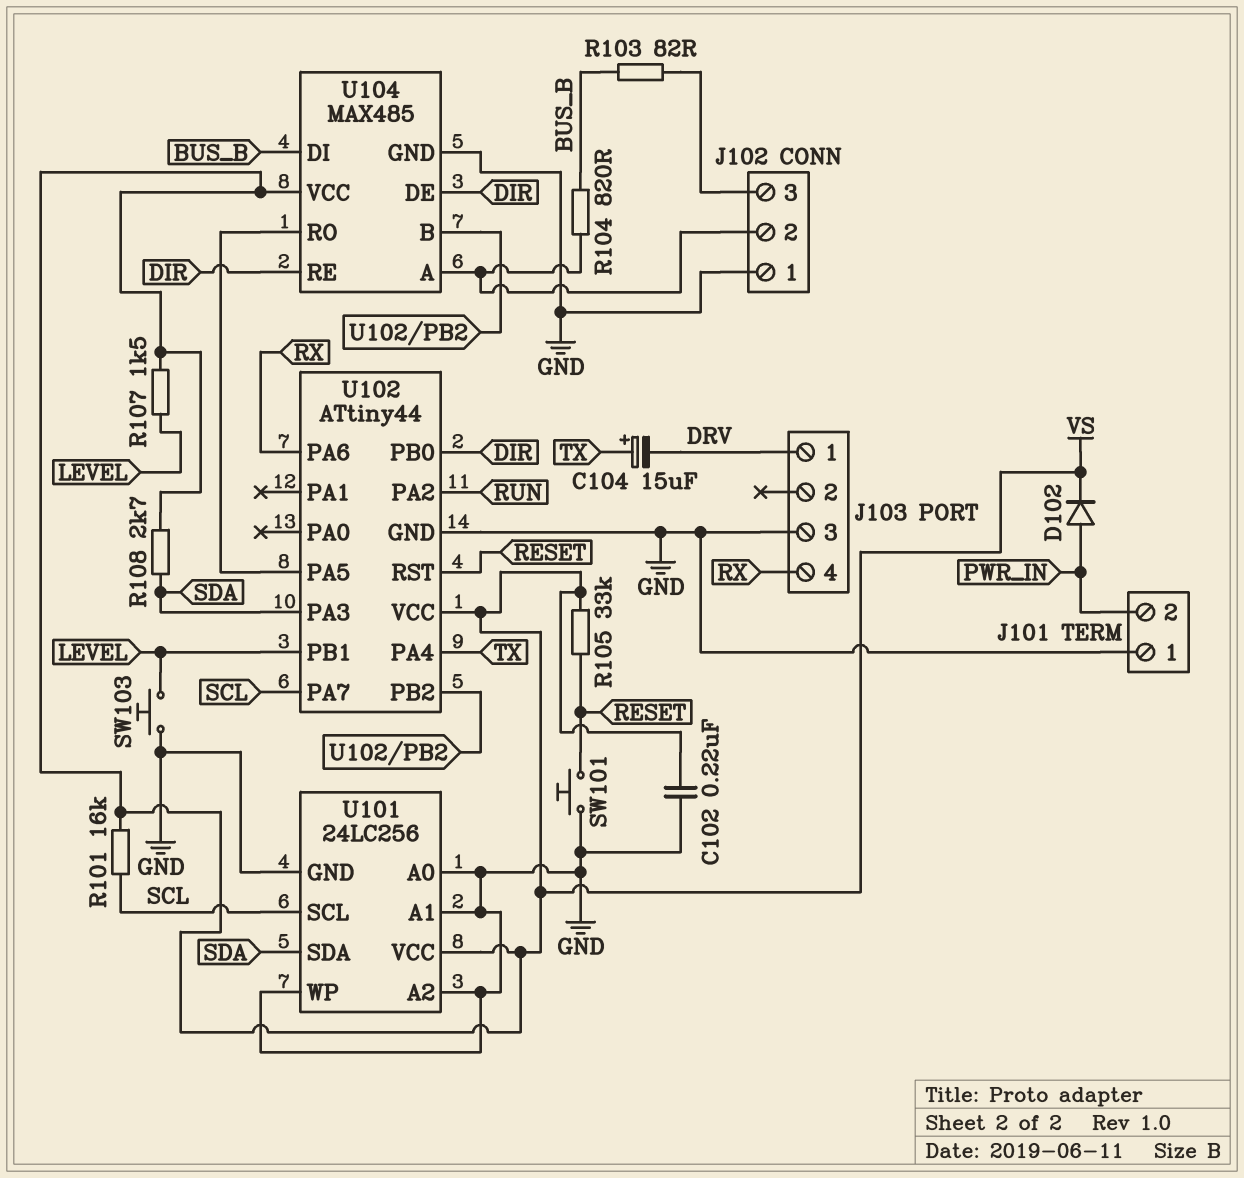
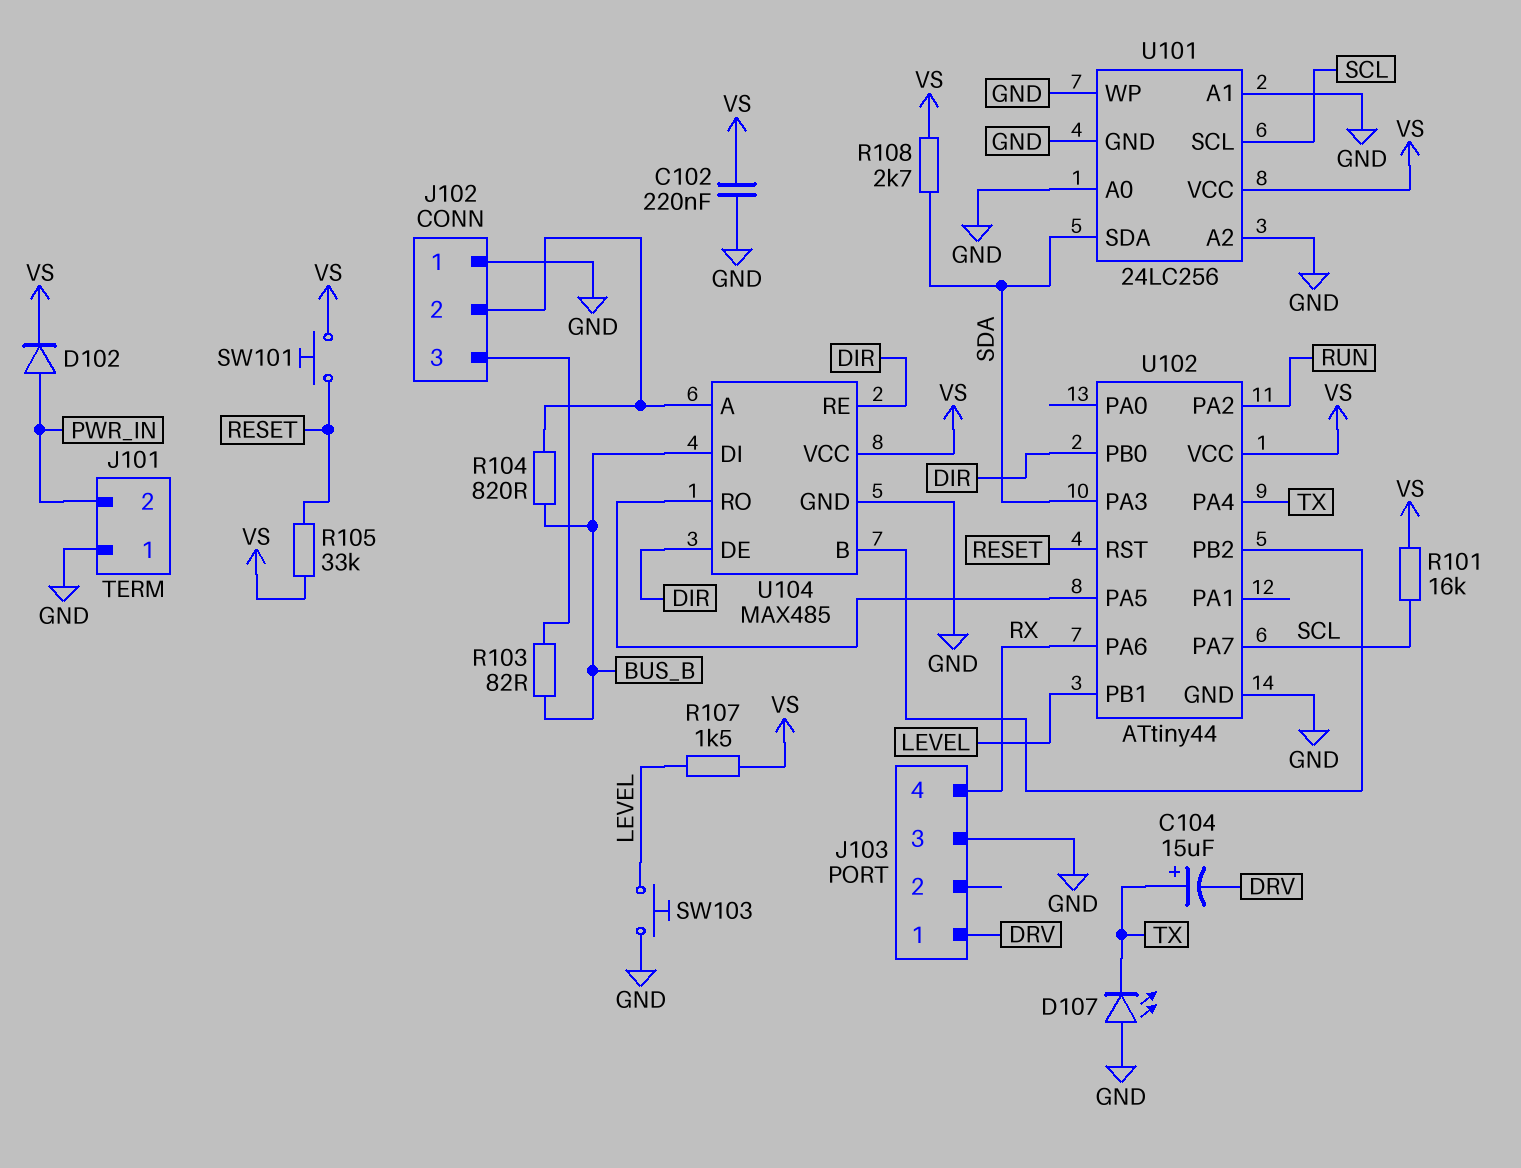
D107: none -> LED (A GND, K TX)
SW101: button (GND, RESET) -> button (RESET, VS)

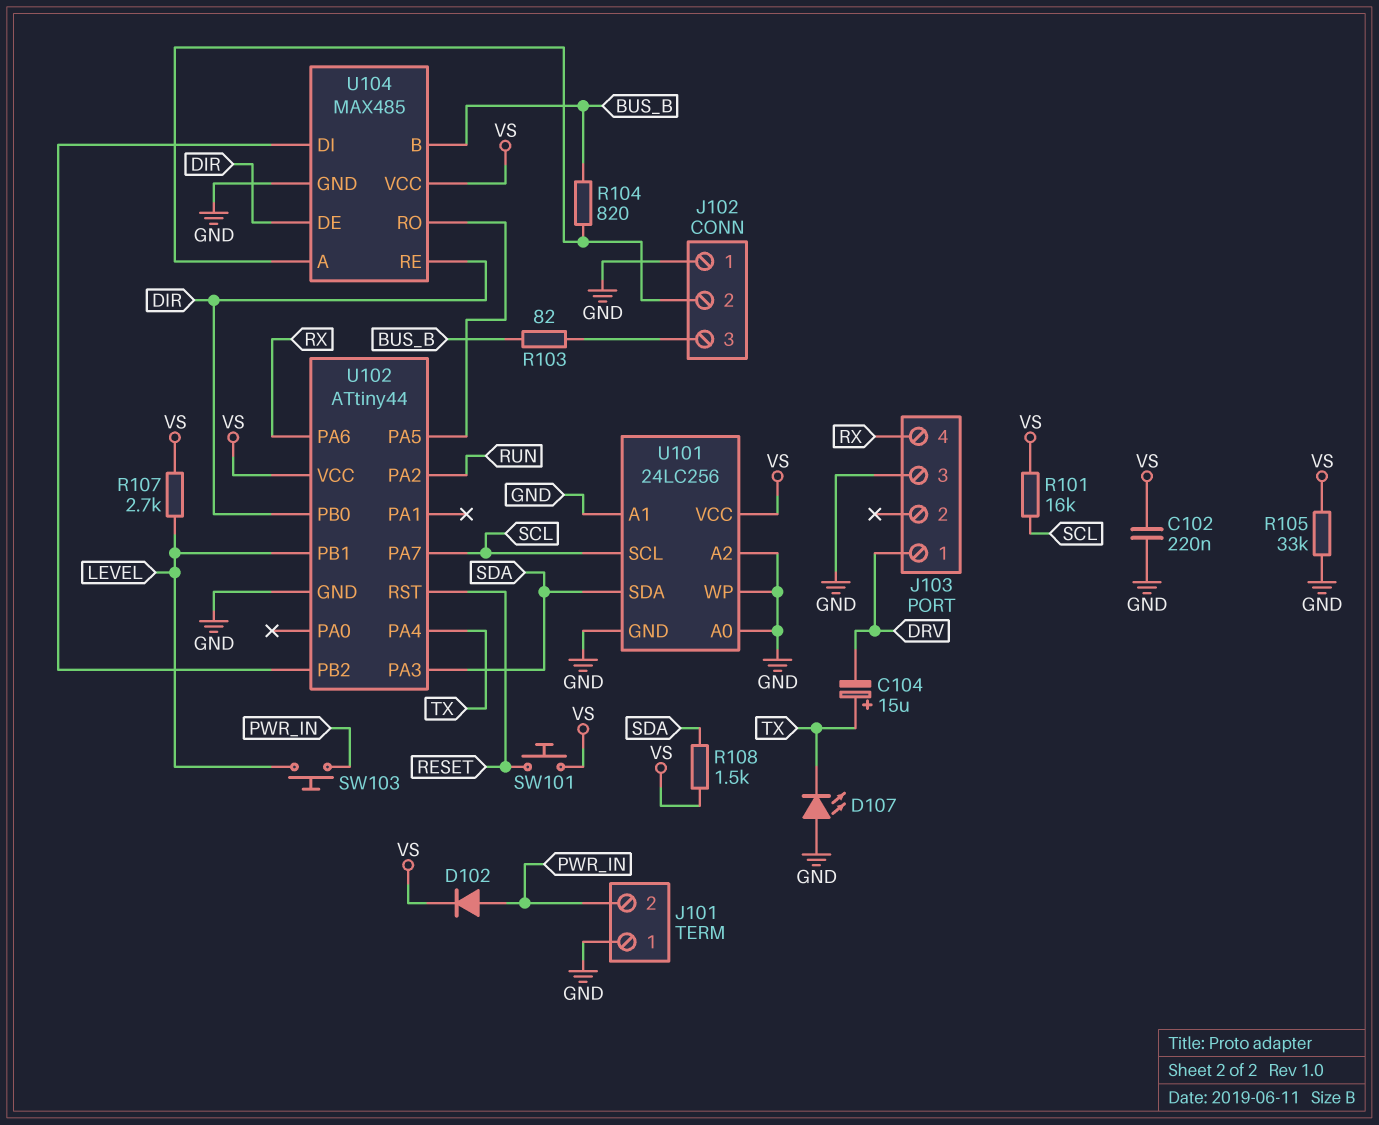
R105: 33k (RESET, VS) -> 33k (GND, VS)
R107: 1.5k (LEVEL, VS) -> 2.7k (LEVEL, VS)
R108: 2.7k (SDA, VS) -> 1.5k (SDA, VS)
SW103: button (GND, LEVEL) -> button (LEVEL, PWR_IN)
U104 pin B: U102/PB2 -> BUS_B
U104 pin DI: BUS_B -> U102/PB2

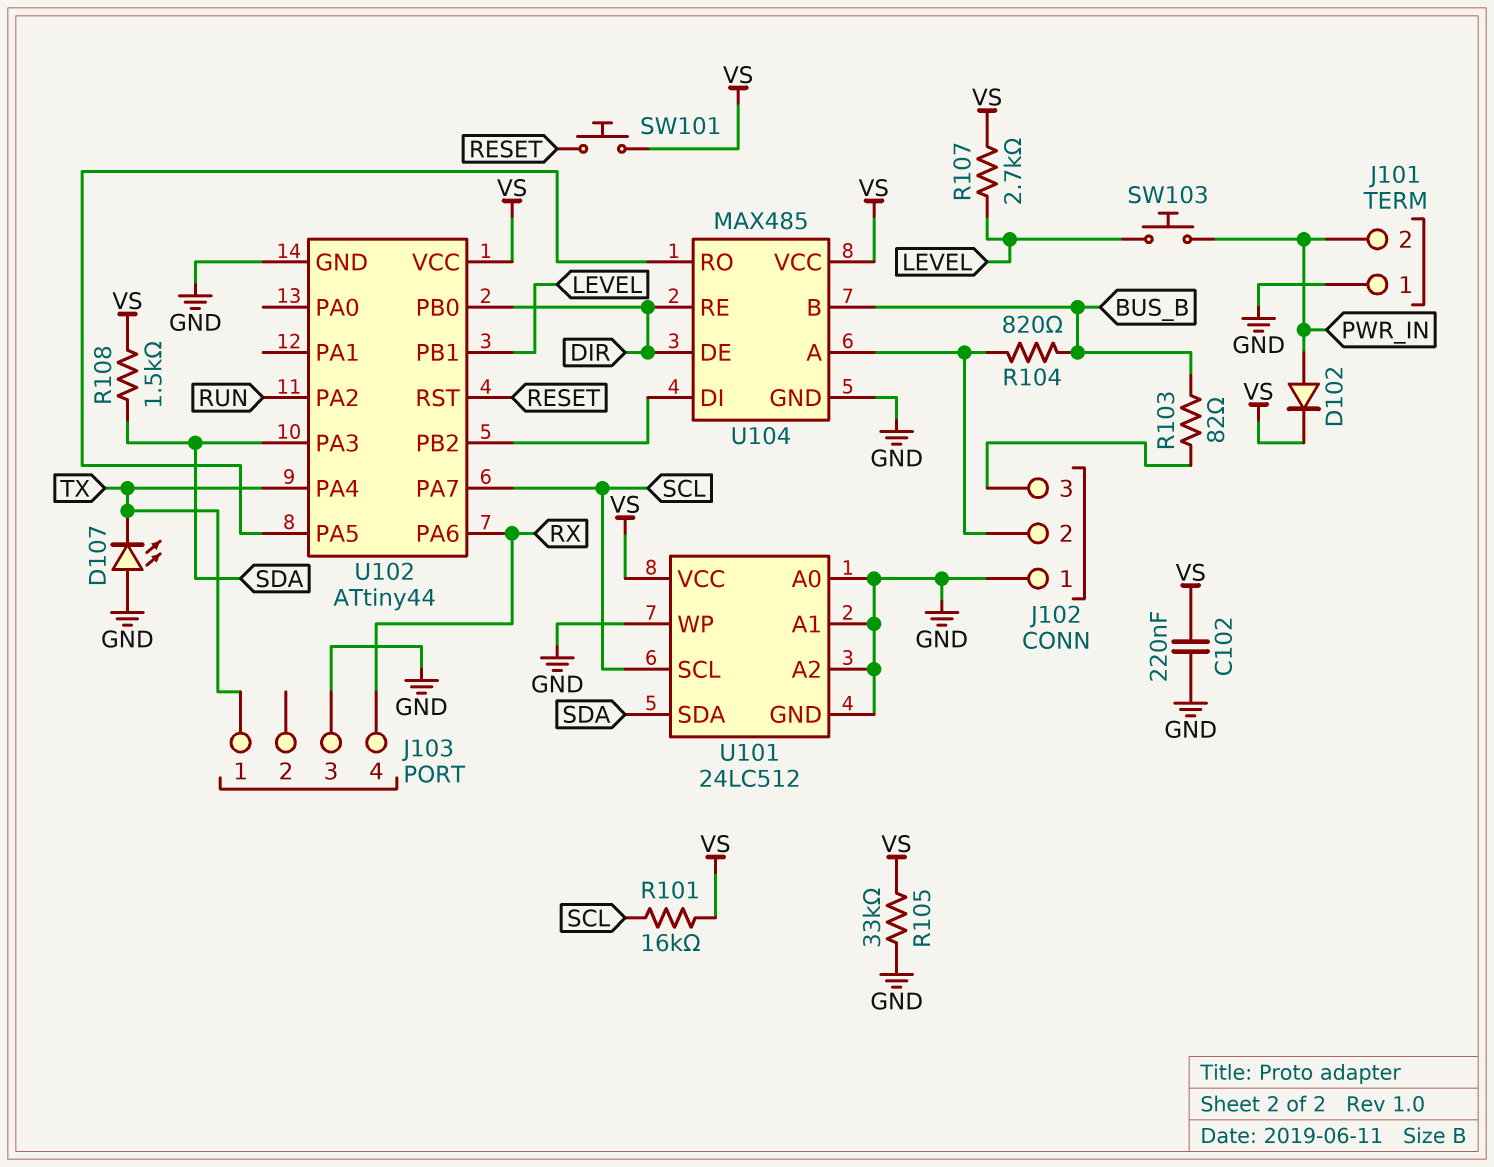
C104: 15uF (plus TX, minus DRV) -> none
J103 pin 1: DRV -> TX
U101: 24LC256 -> 24LC512

